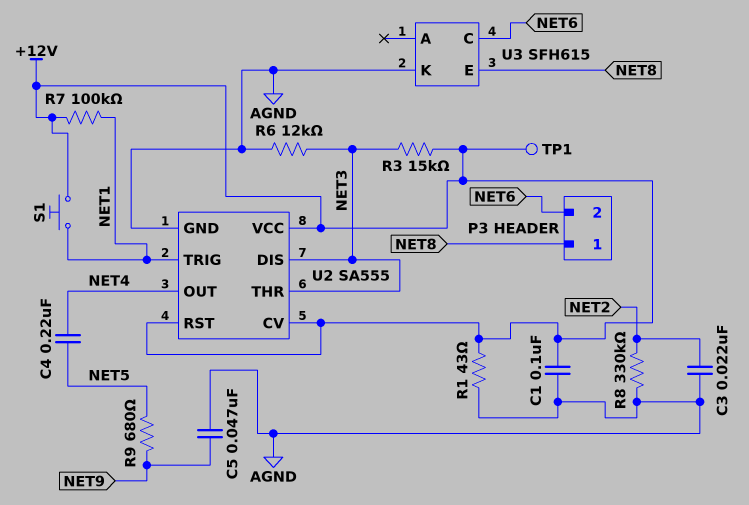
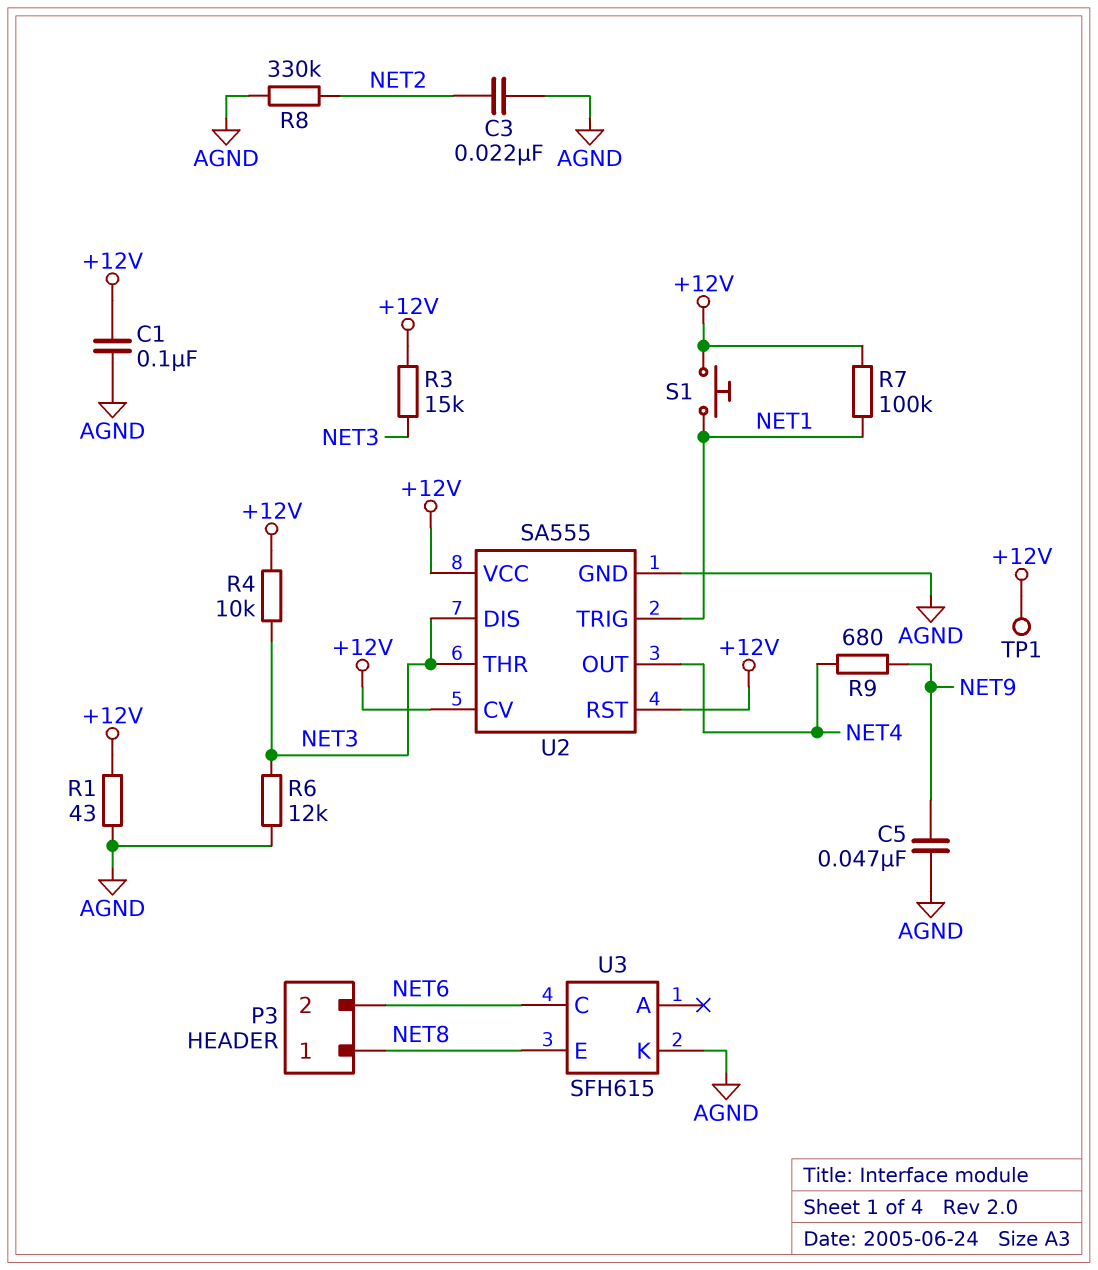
C4: 220nF (NET4, NET5) -> none
R4: none -> 10k (+12V, NET3)
R9: 680 (NET5, NET9) -> 680 (NET4, NET9)

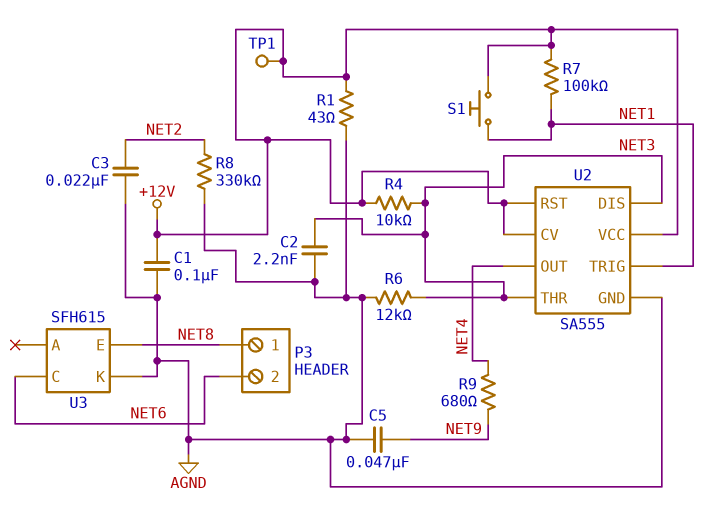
C2: none -> 2.2nF (AGND, NET3)
R3: 15k (+12V, NET3) -> none

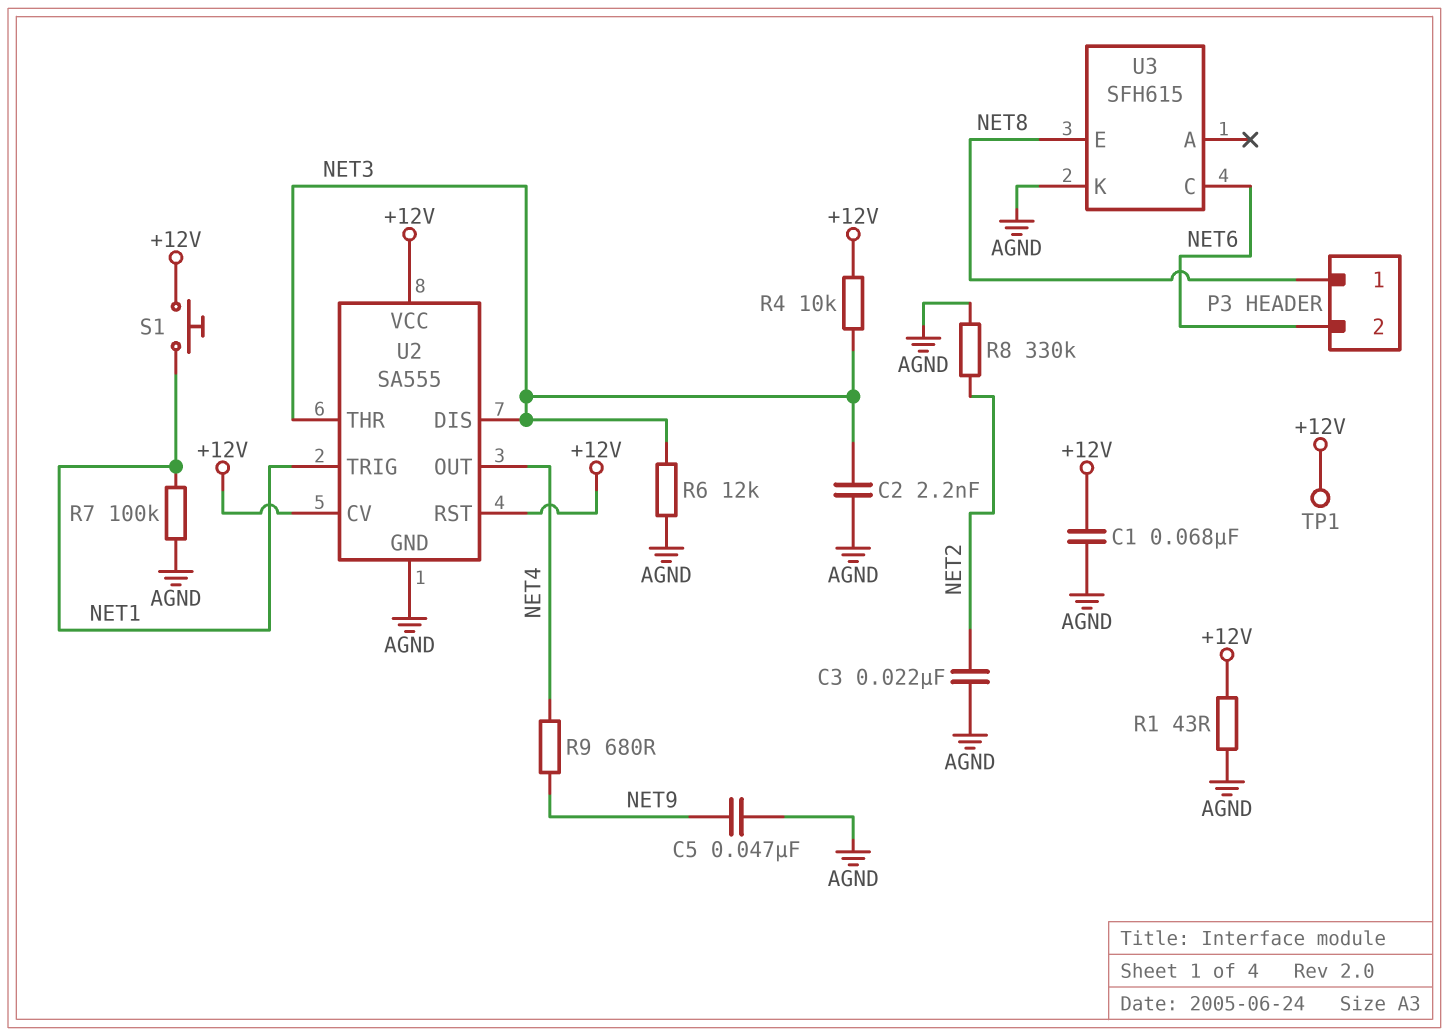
C1: 100nF (+12V, AGND) -> 68nF (+12V, AGND)
R7: 100k (+12V, NET1) -> 100k (AGND, NET1)

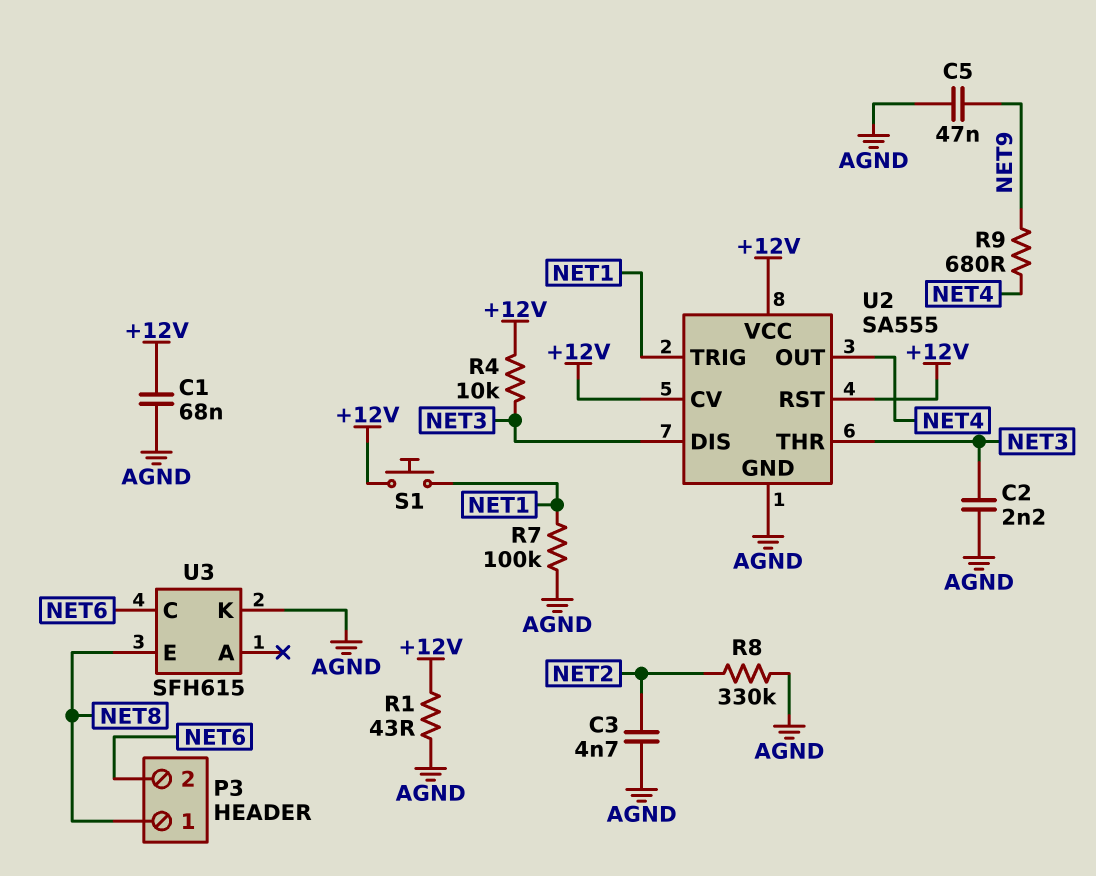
C3: 22nF (AGND, NET2) -> 4.7nF (AGND, NET2)
R6: 12k (AGND, NET3) -> none
TP1: test point (+12V) -> none

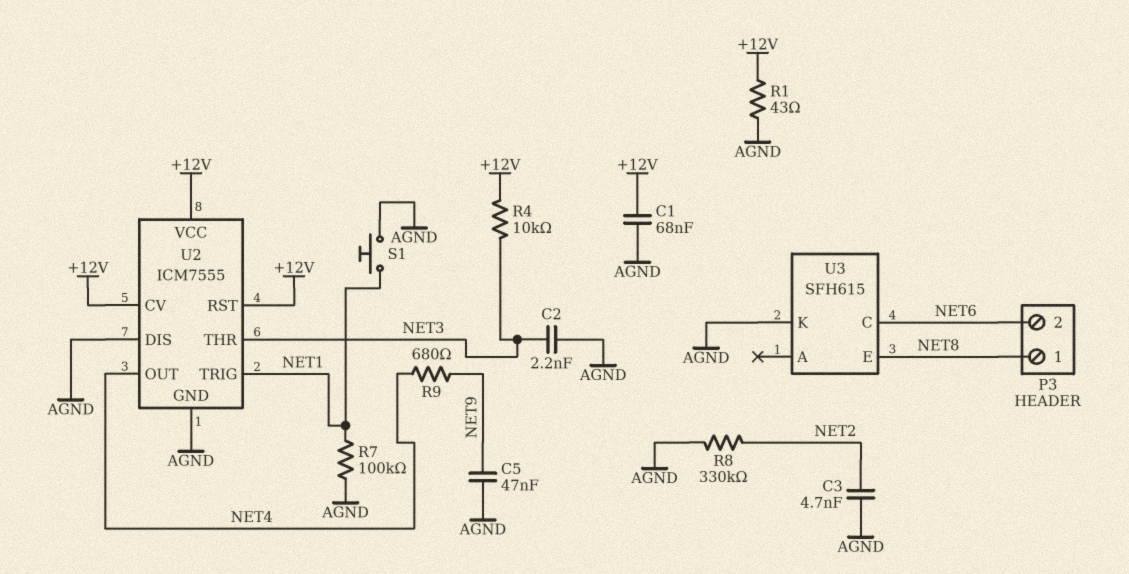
S1: button (+12V, NET1) -> button (AGND, NET1)
U2: SA555 -> ICM7555
U2 pin DIS: NET3 -> AGND

